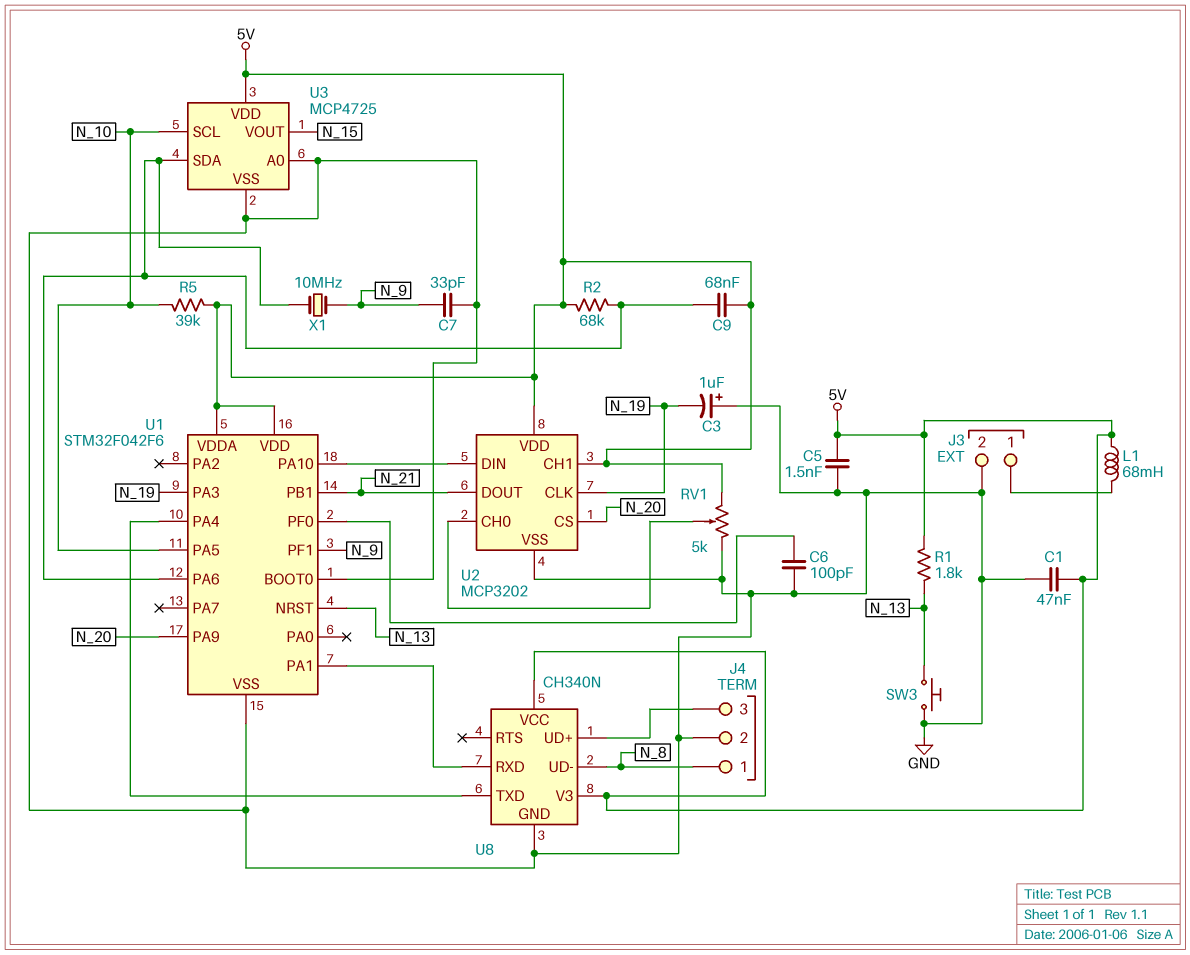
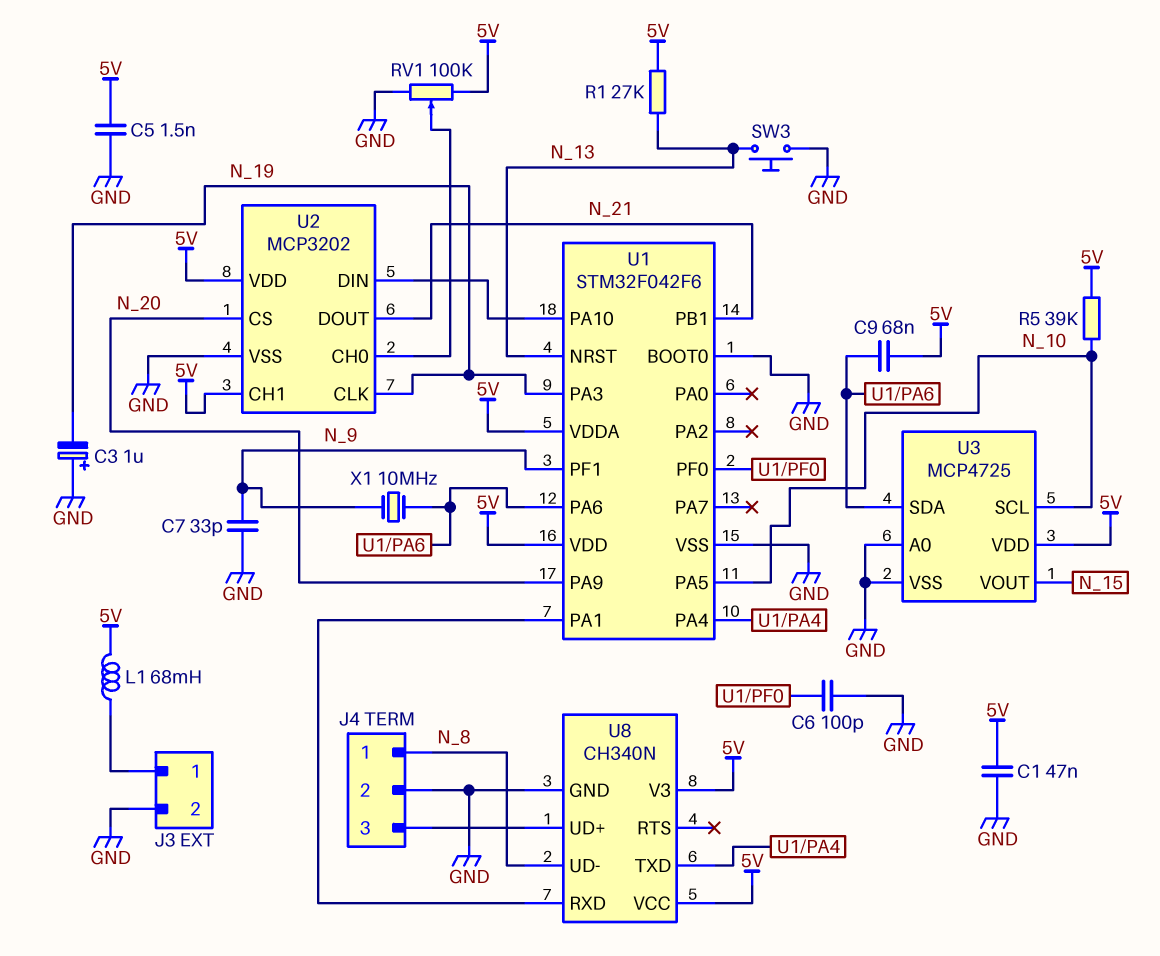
R1: 1.8k (5V, N_13) -> 27k (5V, N_13)
R2: 68k (5V, U1/PA6) -> none
RV1: 5k (5V, GND, wiper U2/CH0) -> 100k (5V, GND, wiper U2/CH0)

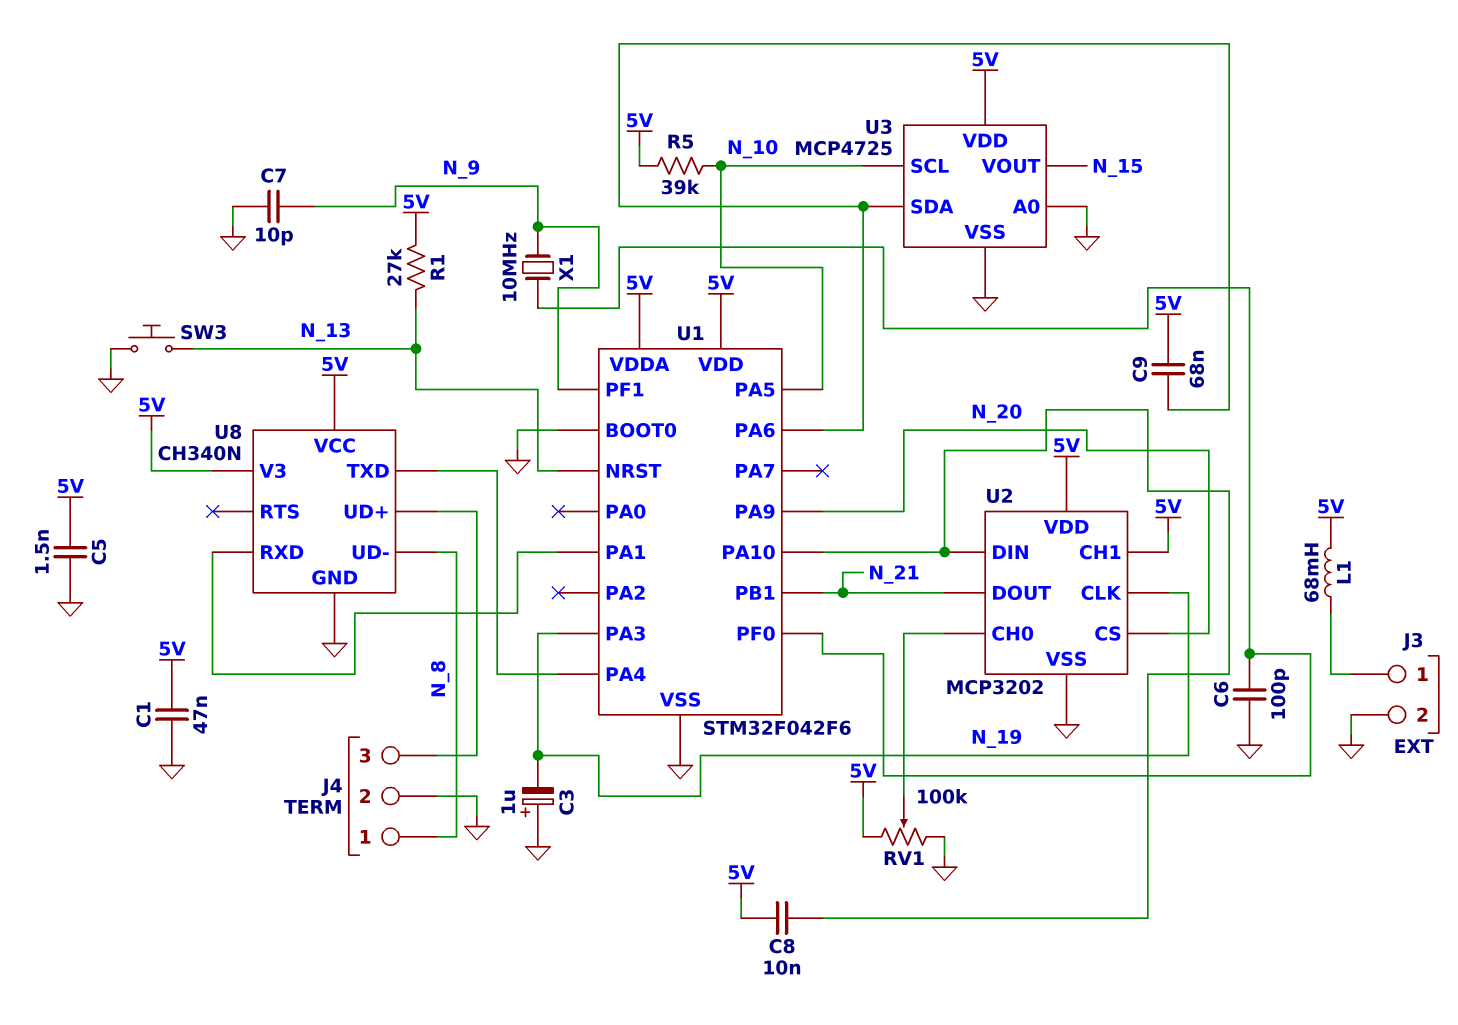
C7: 33pF (GND, N_9) -> 10pF (GND, N_9)
C8: none -> 10nF (5V, U1/PA10)
X1: 10MHz (N_9, U1/PA6) -> 10MHz (N_9, U1/PF0)

